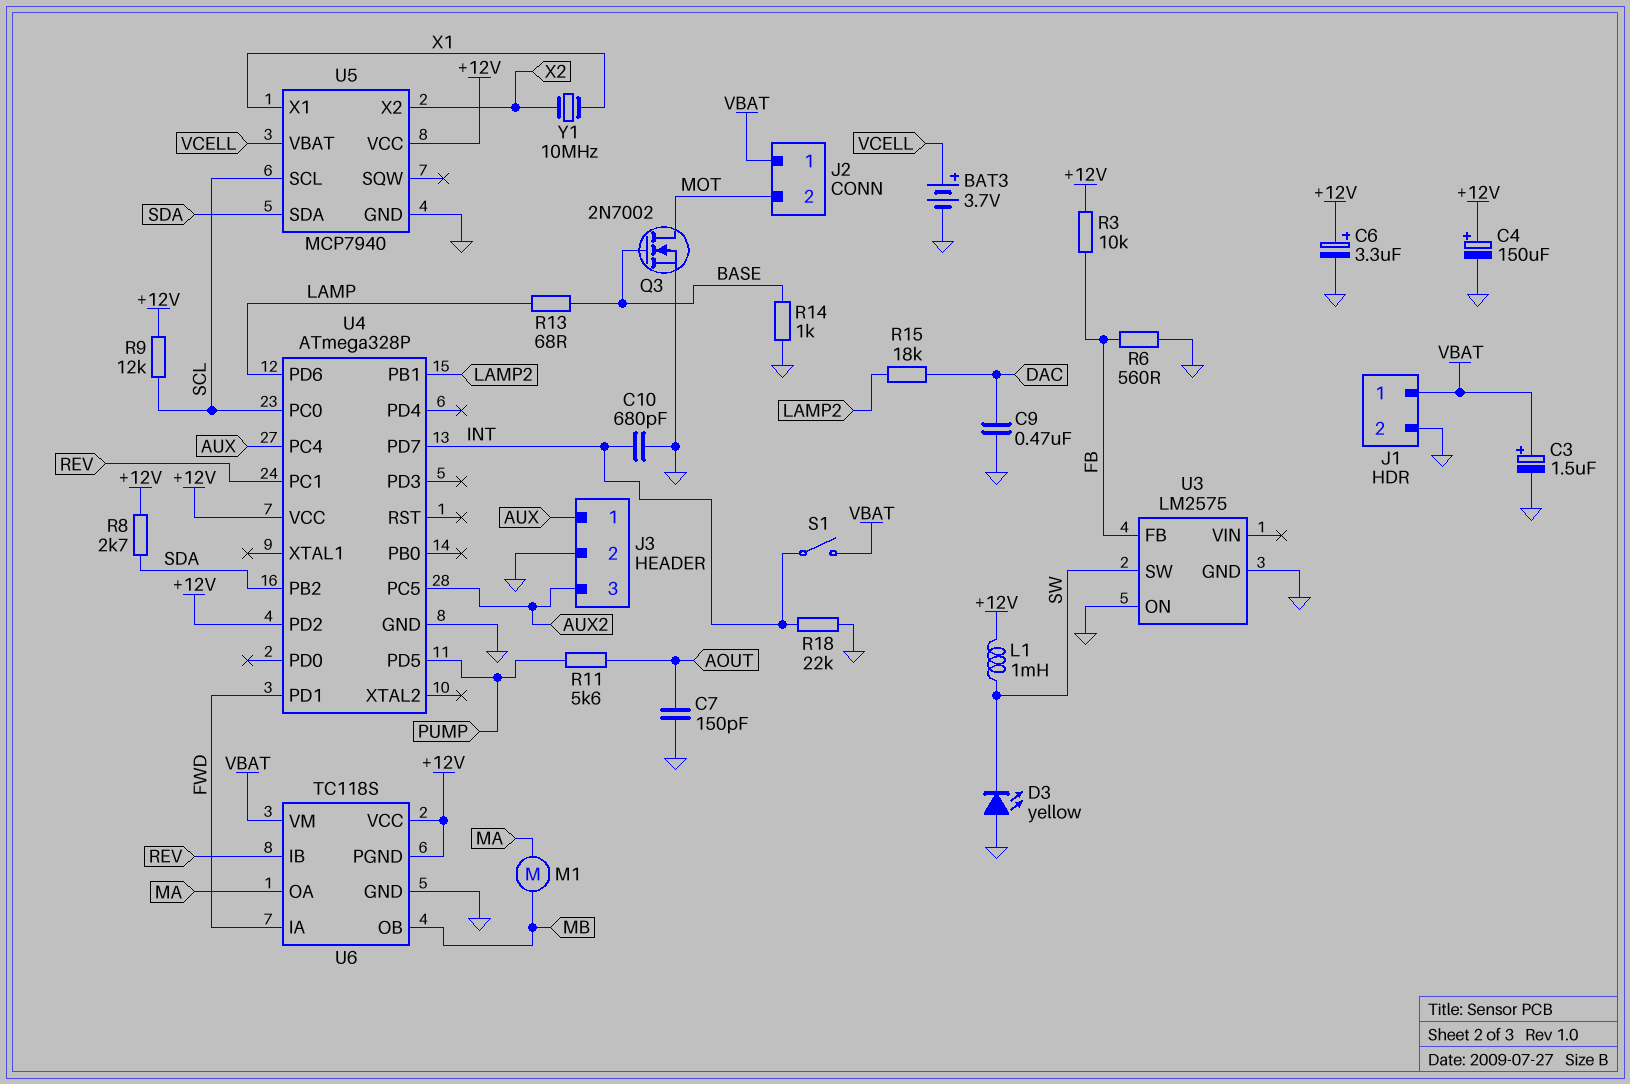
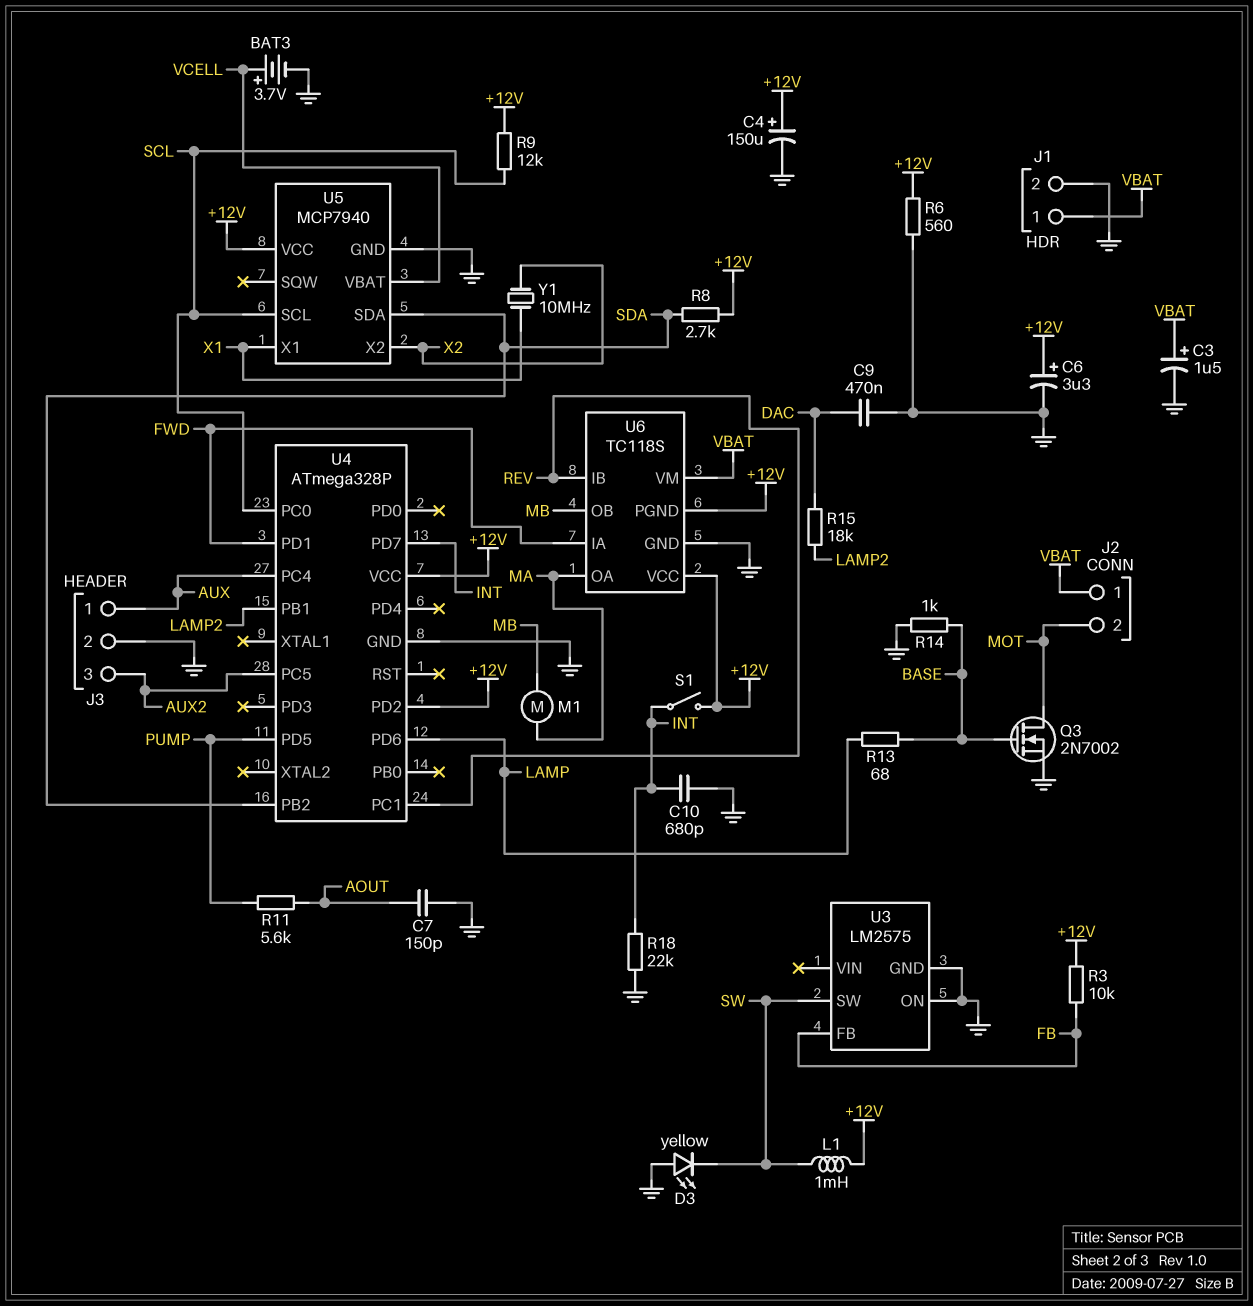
R6: 560 (FB, GND) -> 560 (+12V, GND)
S1: switch (INT, VBAT) -> switch (+12V, INT)

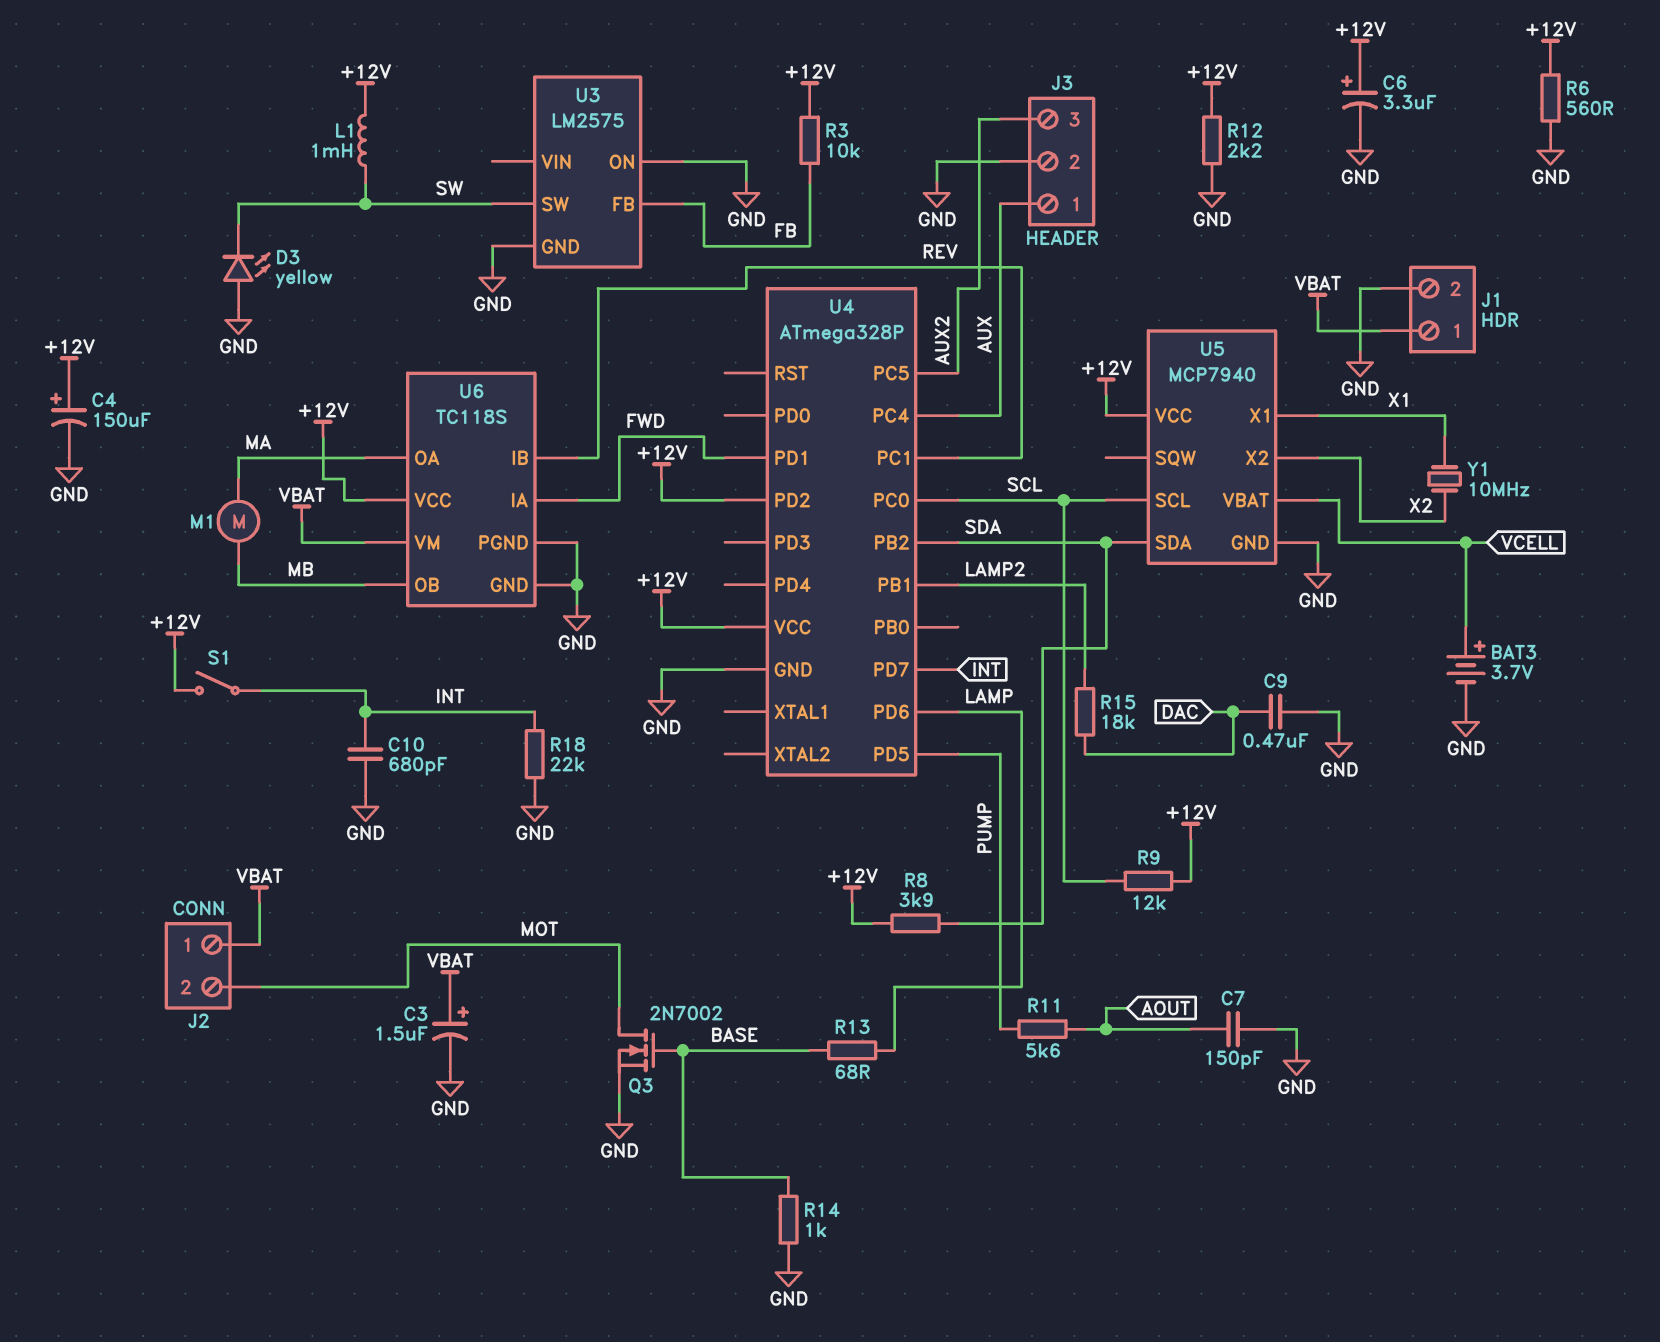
R8: 2.7k (+12V, SDA) -> 3.9k (+12V, SDA)
R12: none -> 2.2k (+12V, GND)
U6 pin PGND: +12V -> GND

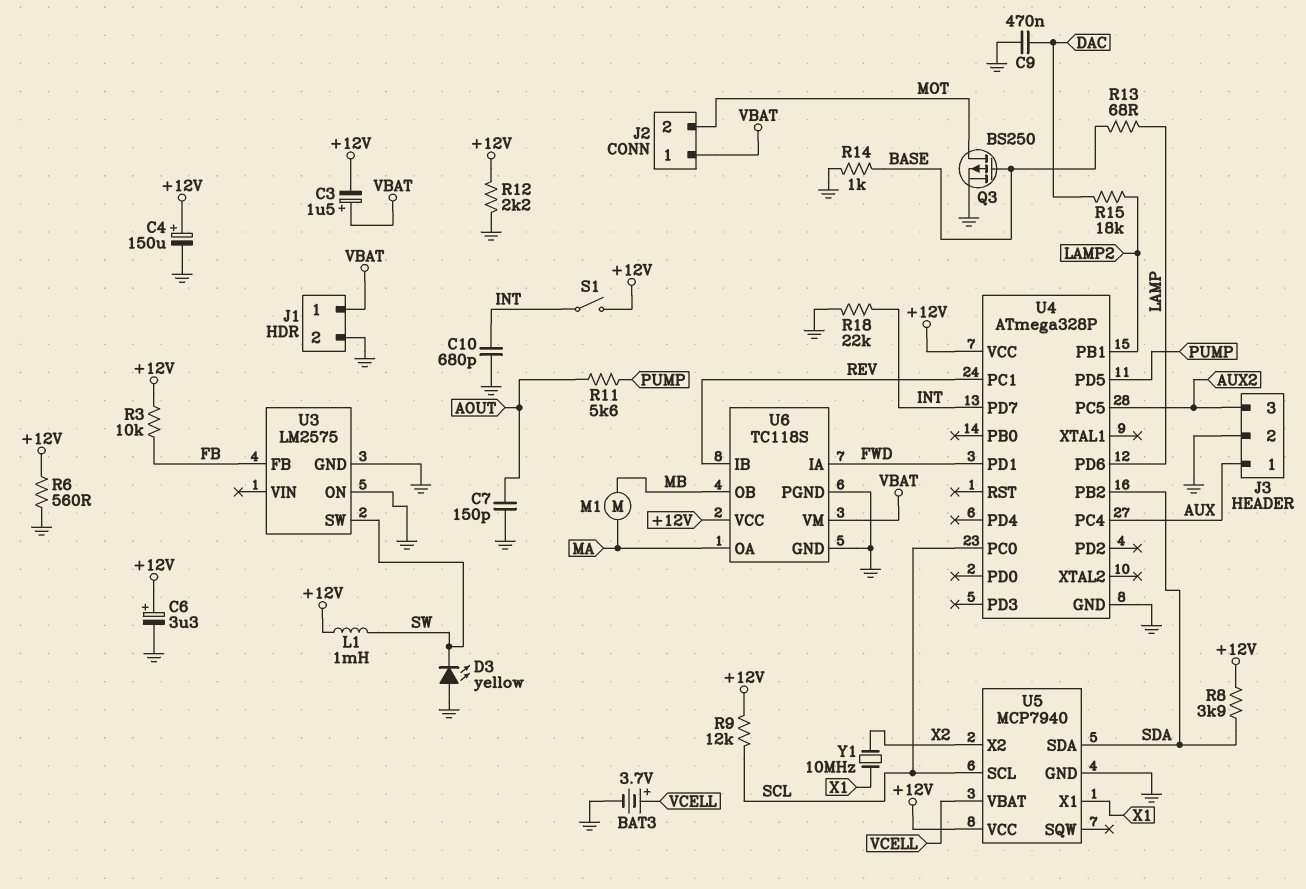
C3: 1.5uF (plus VBAT, minus GND) -> 1.5uF (plus VBAT, minus +12V)
Q3: NMOS 2N7002 (G BASE, D MOT, S GND) -> PMOS BS250 (G BASE, D MOT, S GND)
U4 pin PD2: +12V -> none

